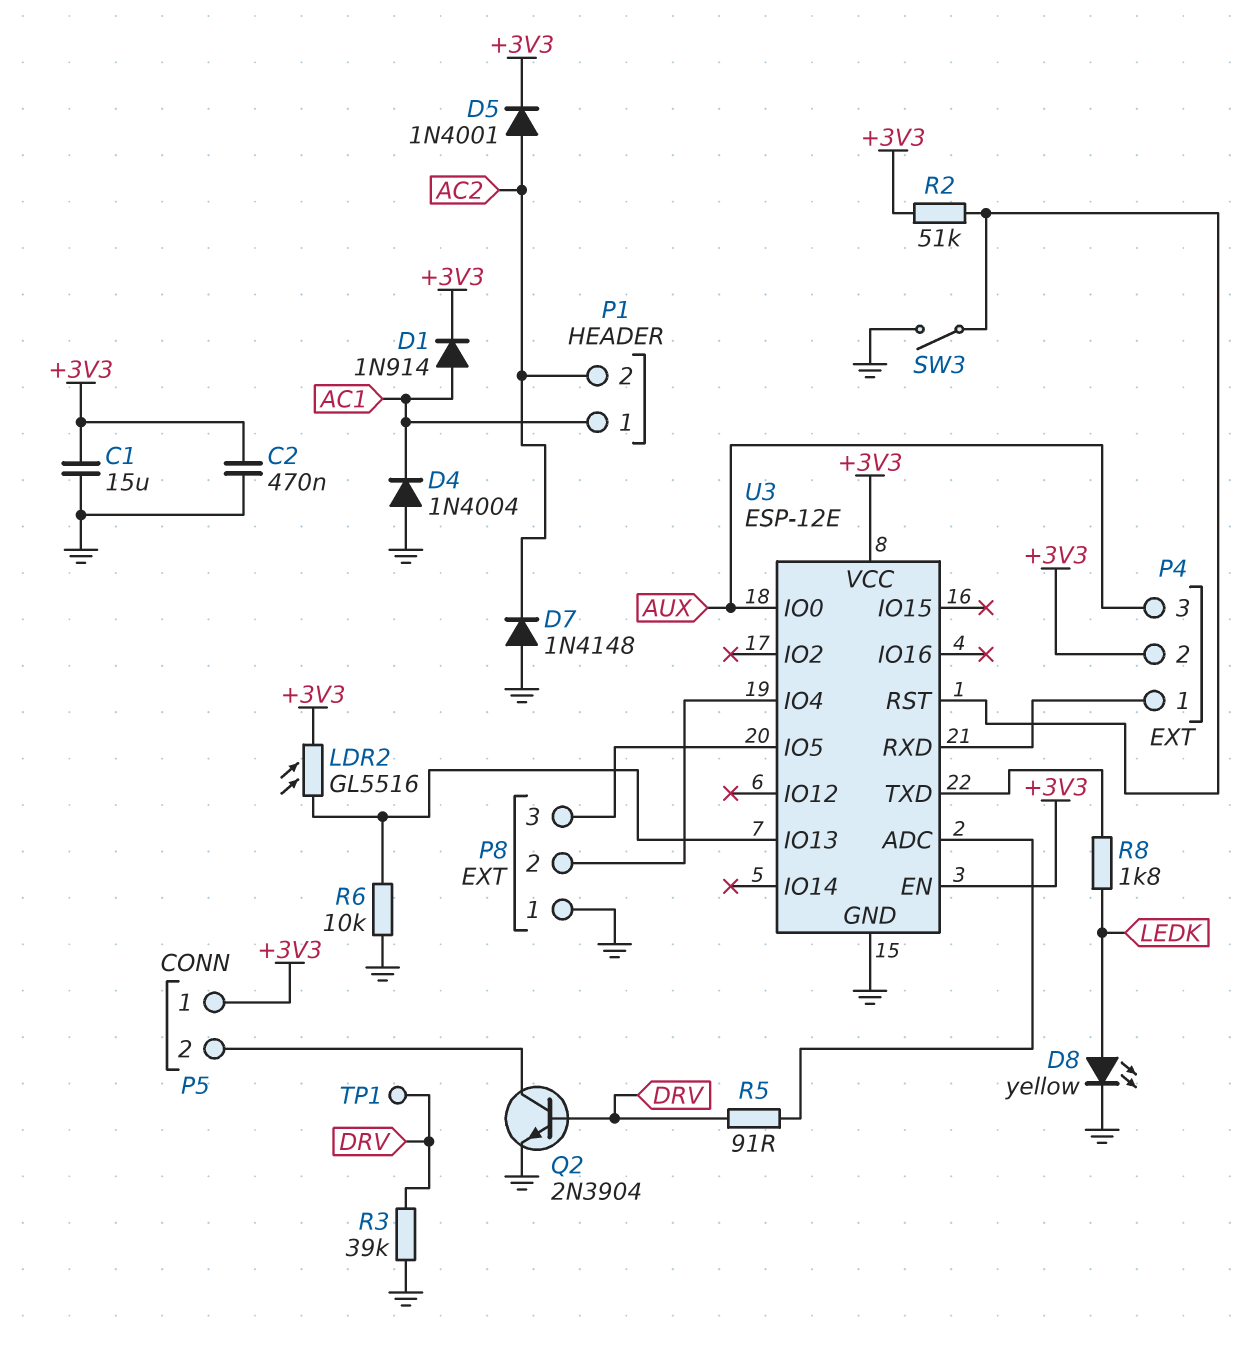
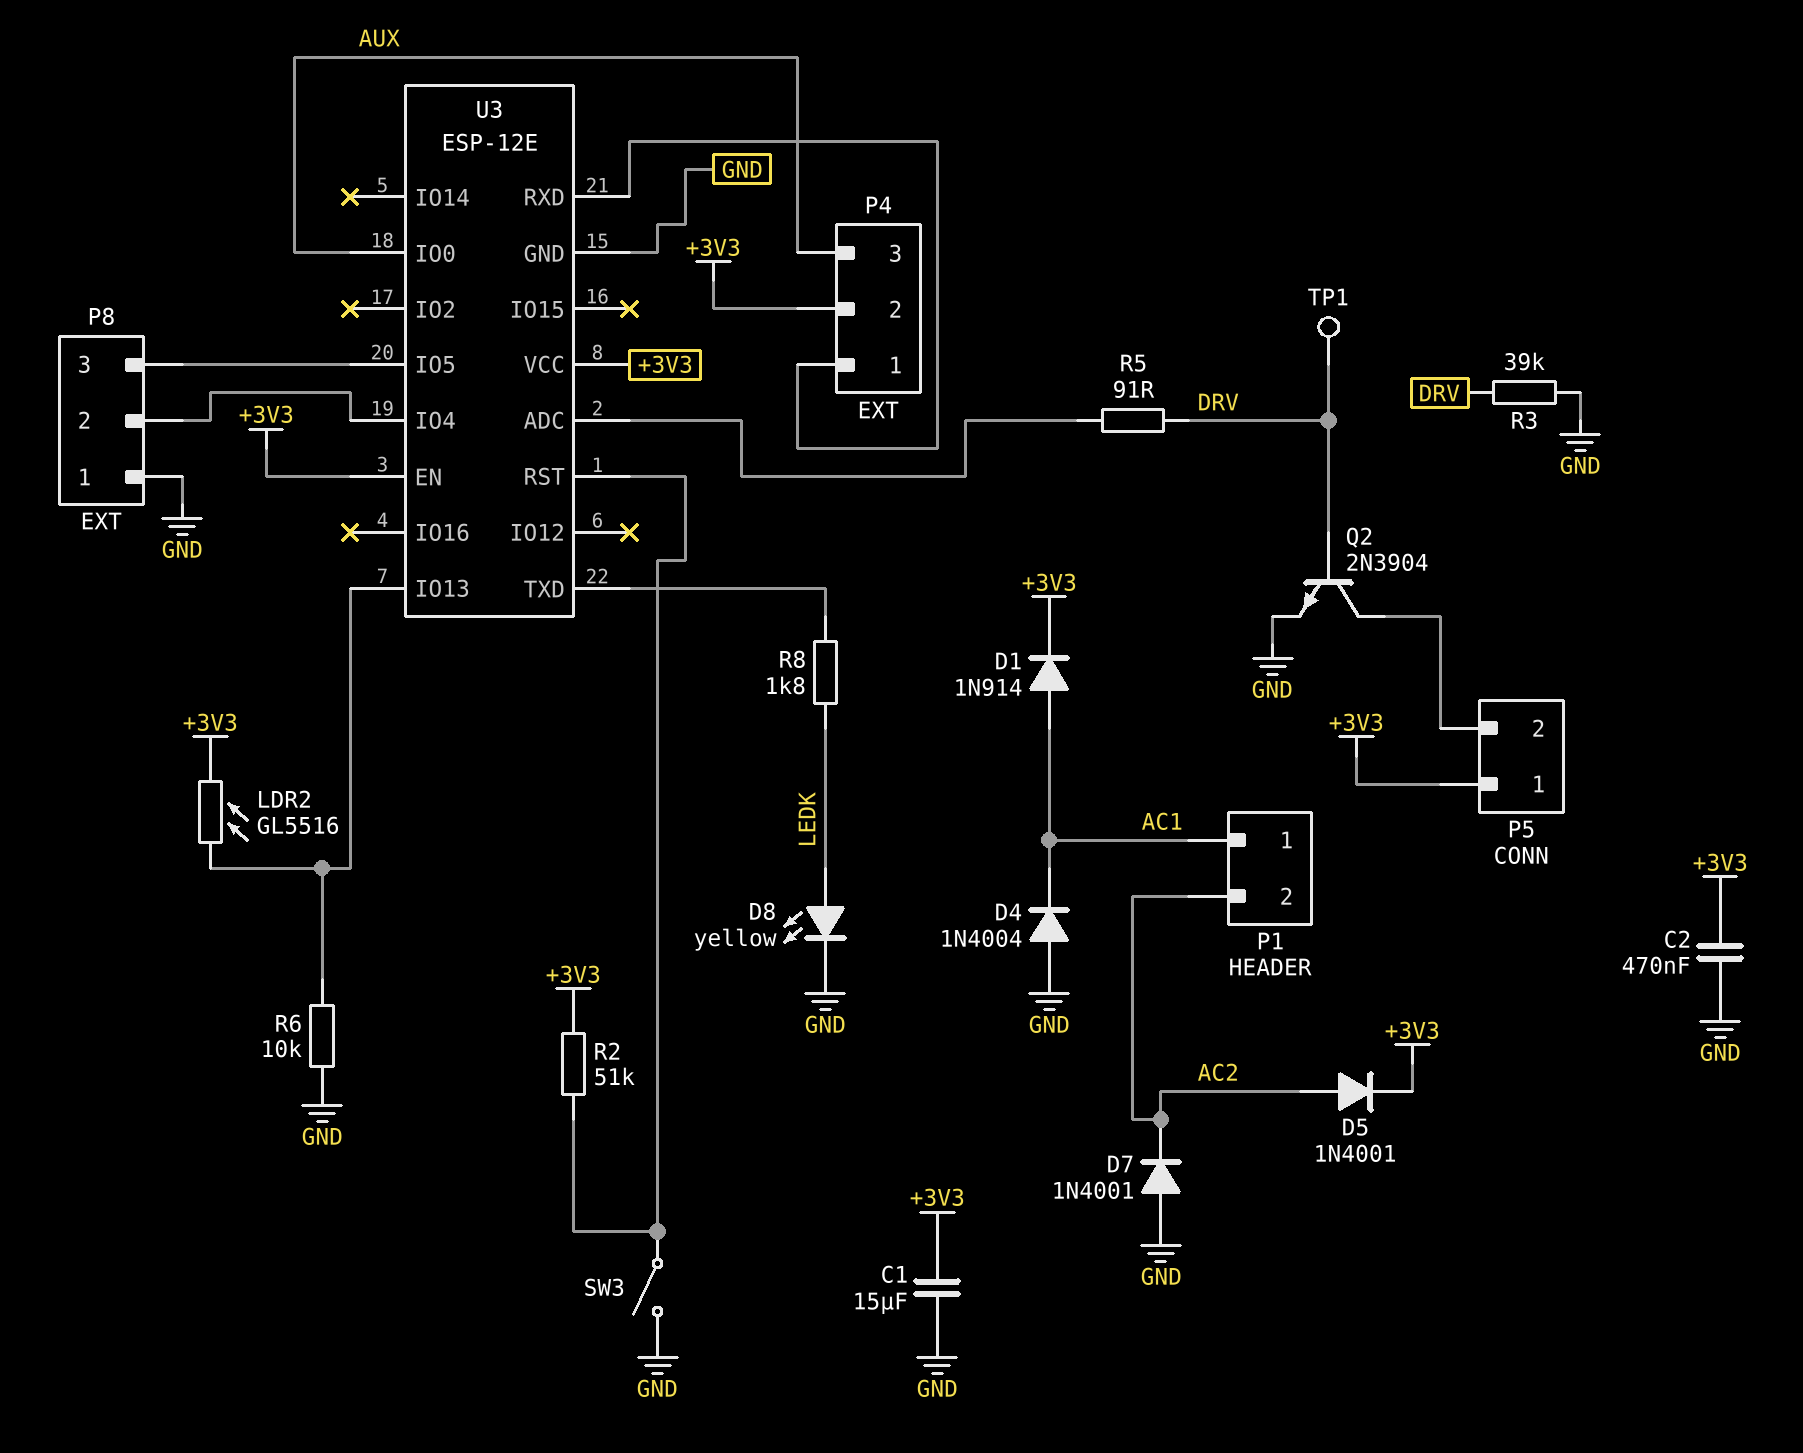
D7: diode 1N4148 (A GND, K AC2) -> diode 1N4001 (A GND, K AC2)

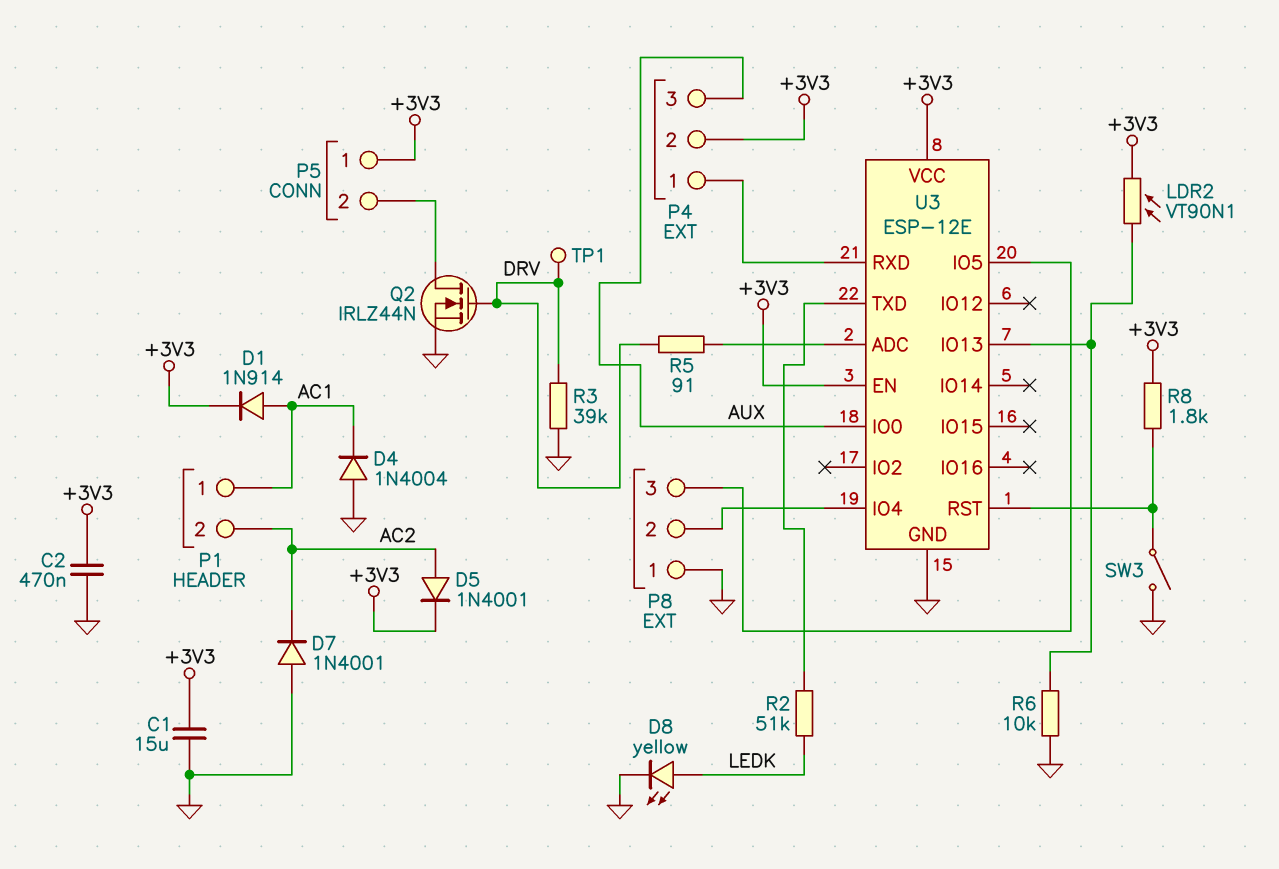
LDR2: GL5516 (+3V3, U3/IO13) -> VT90N1 (+3V3, U3/IO13)
Q2: NPN 2N3904 (B DRV, C P5/2, E GND) -> NMOS IRLZ44N (G DRV, D P5/2, S GND)
R2: 51k (+3V3, U3/RST) -> 51k (LEDK, U3/TXD)
R8: 1.8k (LEDK, U3/TXD) -> 1.8k (+3V3, U3/RST)

